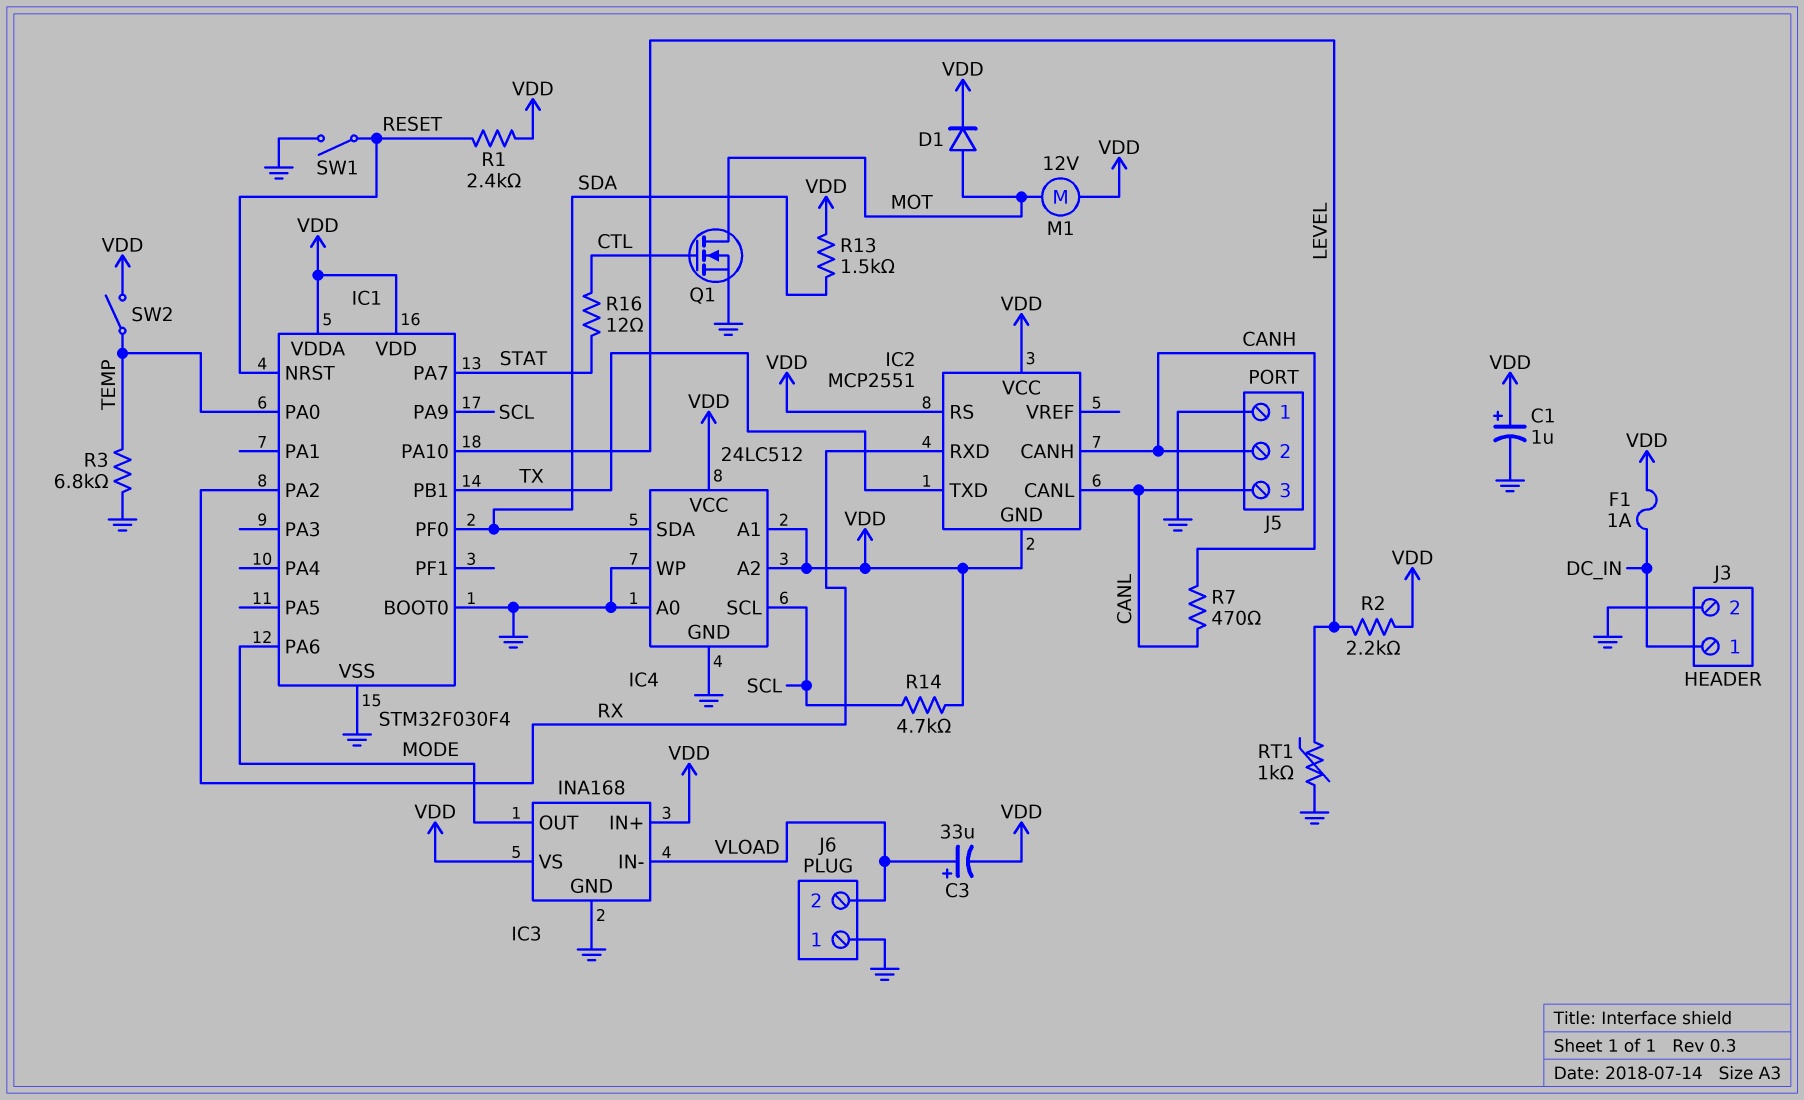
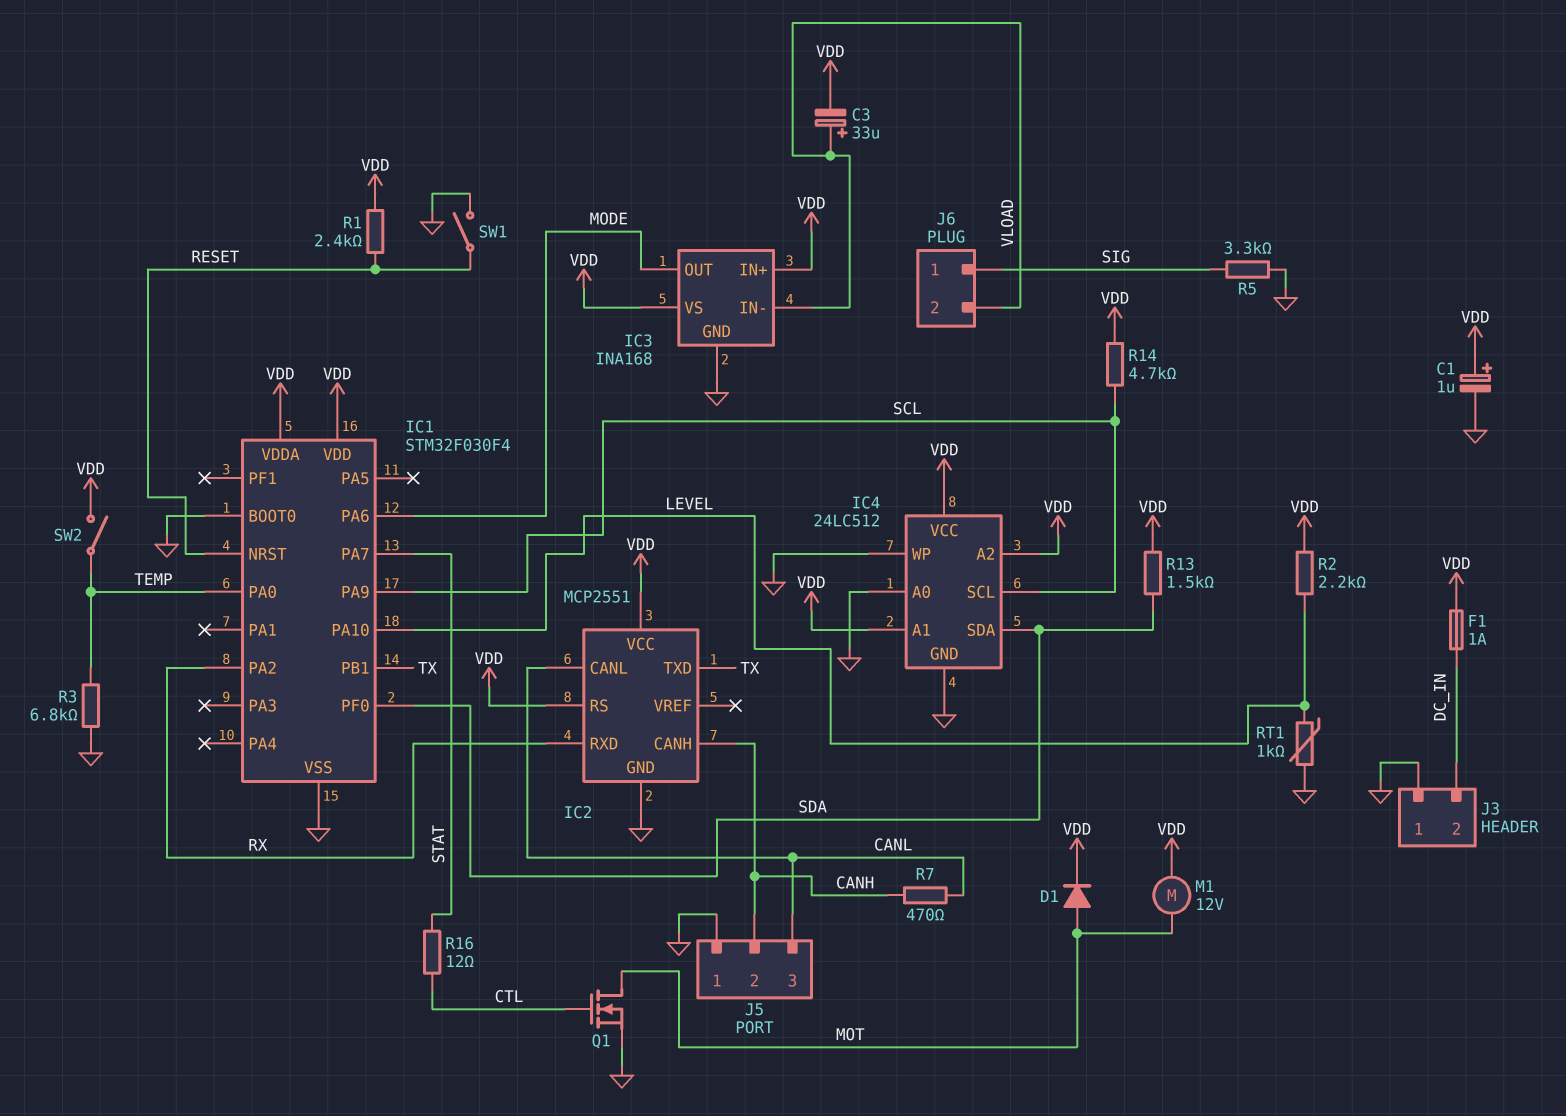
IC2 pin GND: VDD -> GND
J3 pin 1: DC_IN -> GND
J3 pin 2: GND -> DC_IN
J6 pin 1: GND -> SIG
R5: none -> 3.3k (GND, SIG)

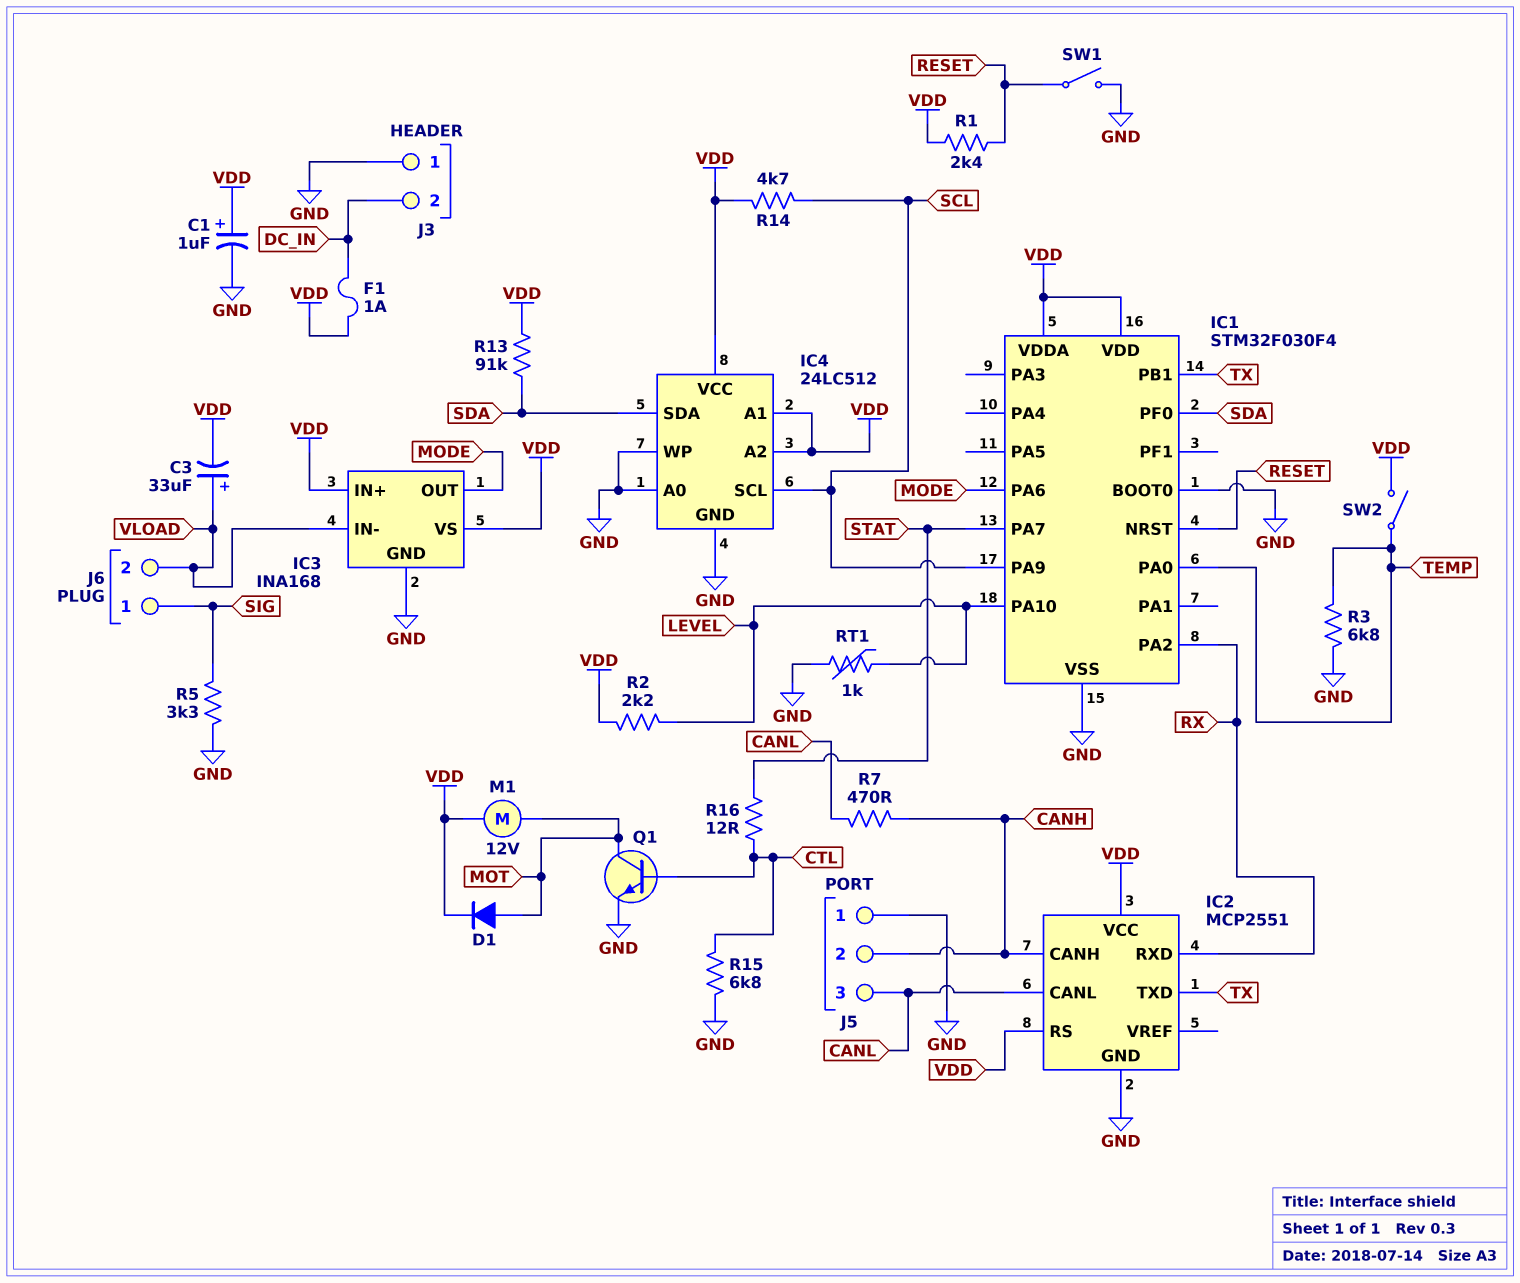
Q1: NMOS (G CTL, D MOT, S GND) -> NPN (B CTL, C MOT, E GND)
R13: 1.5k (SDA, VDD) -> 91k (SDA, VDD)
R15: none -> 6.8k (CTL, GND)

